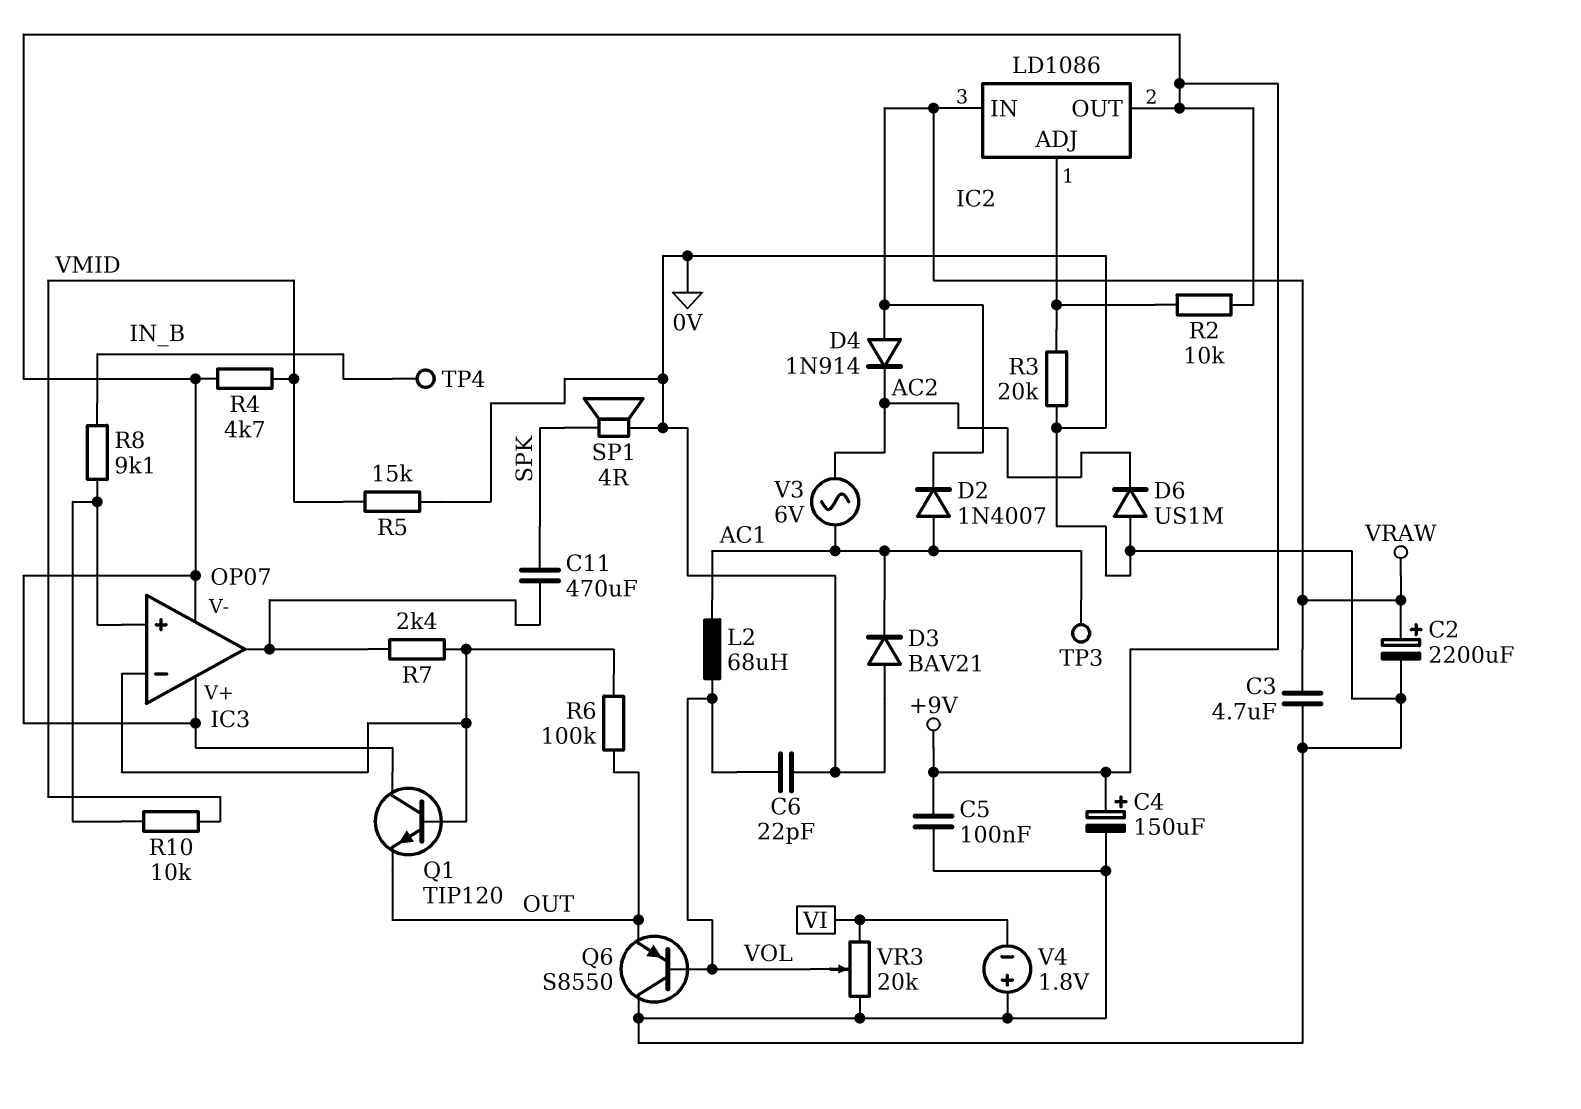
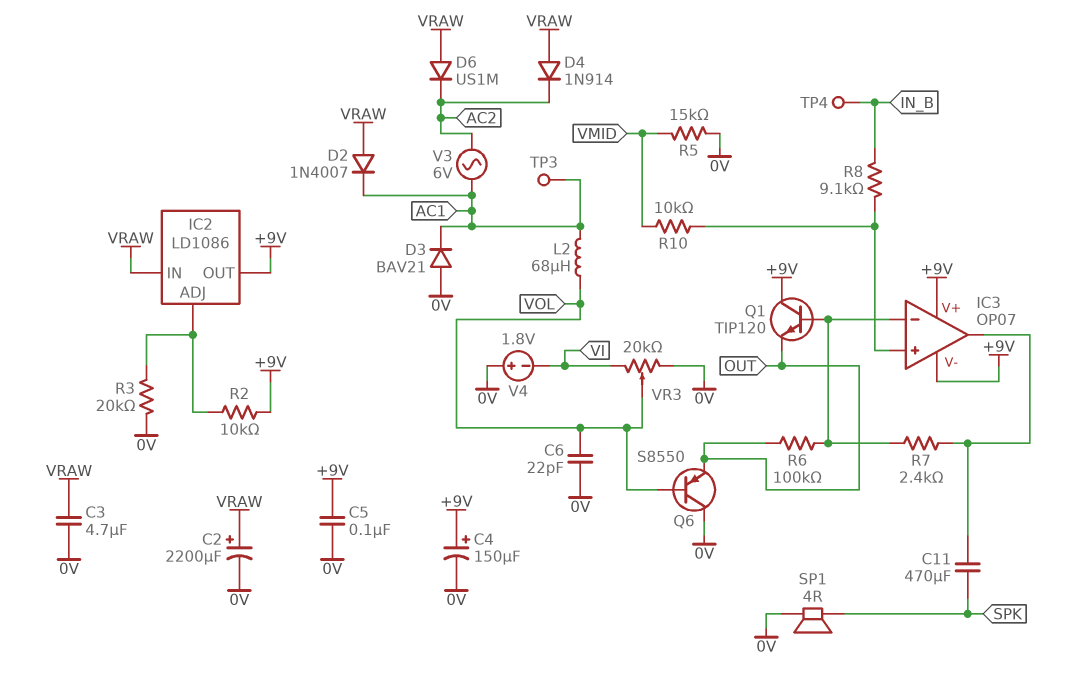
D2: diode 1N4007 (A AC1, K VRAW) -> diode 1N4007 (A VRAW, K AC1)
D6: diode US1M (A 0V, K AC2) -> diode US1M (A VRAW, K AC2)
R4: 4.7k (+9V, VMID) -> none

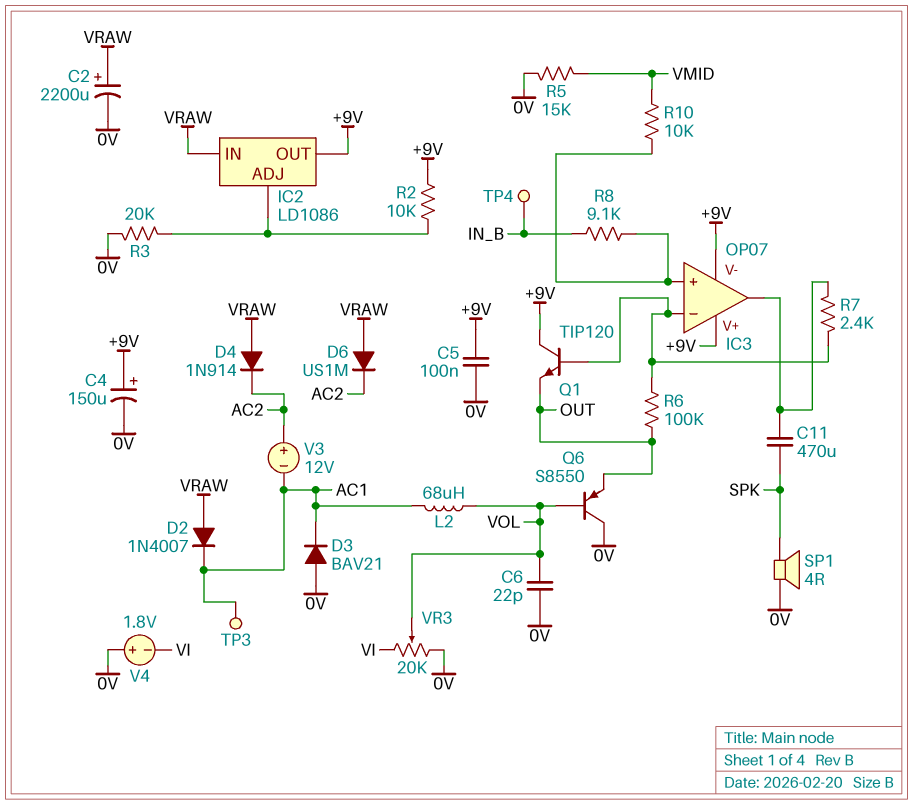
C3: 4.7uF (0V, VRAW) -> none
V3: AC 6V (AC1, AC2) -> 12V (plus AC2, minus AC1)

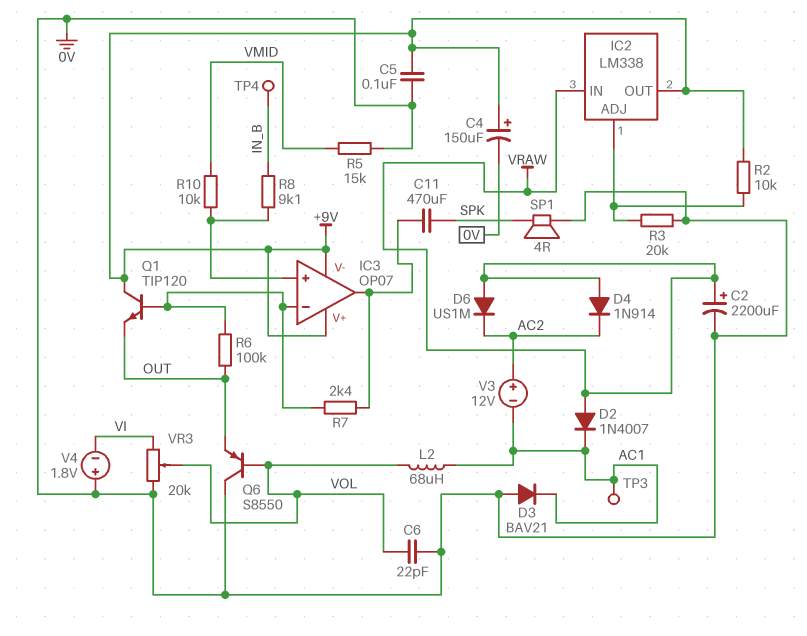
IC2: LD1086 -> LM338

